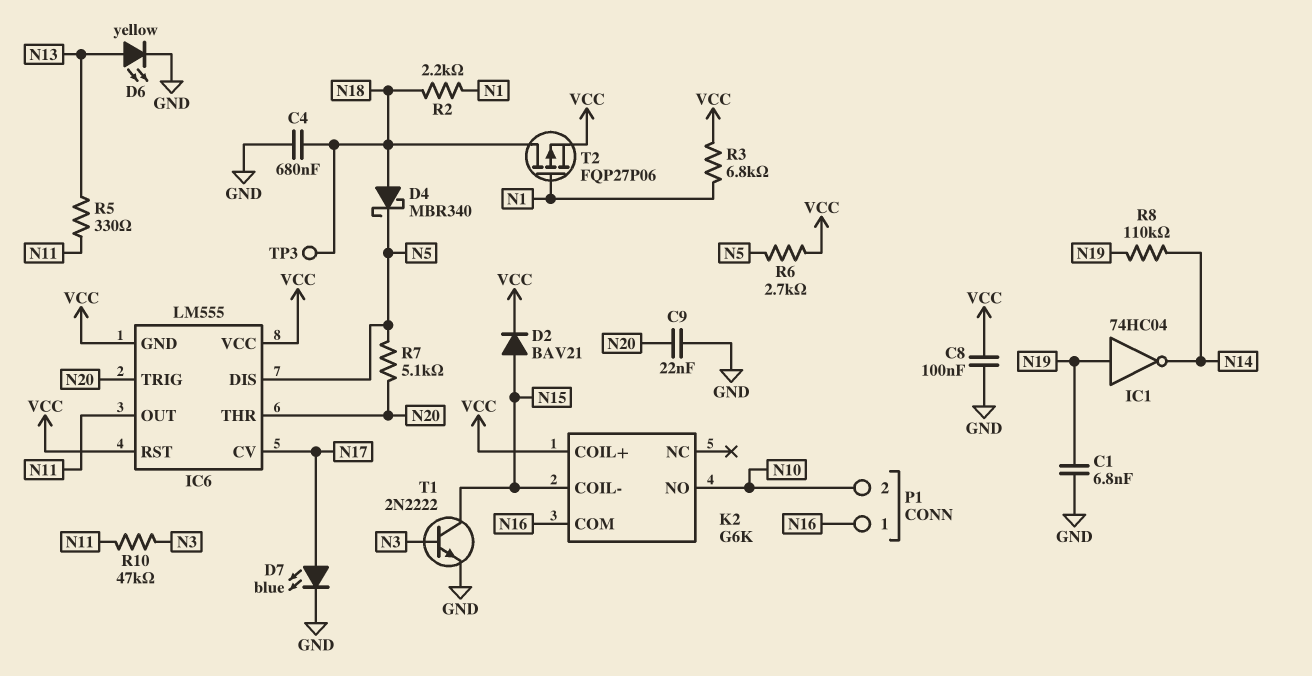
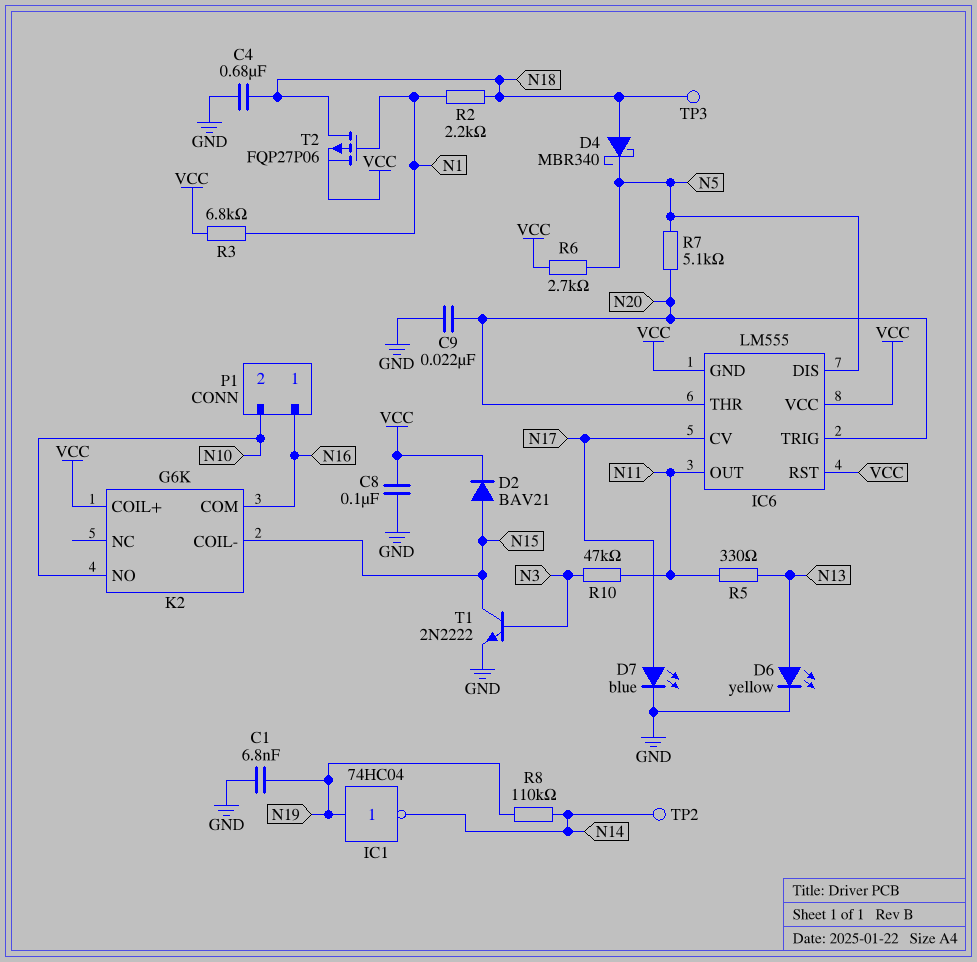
TP2: none -> test point (N14)

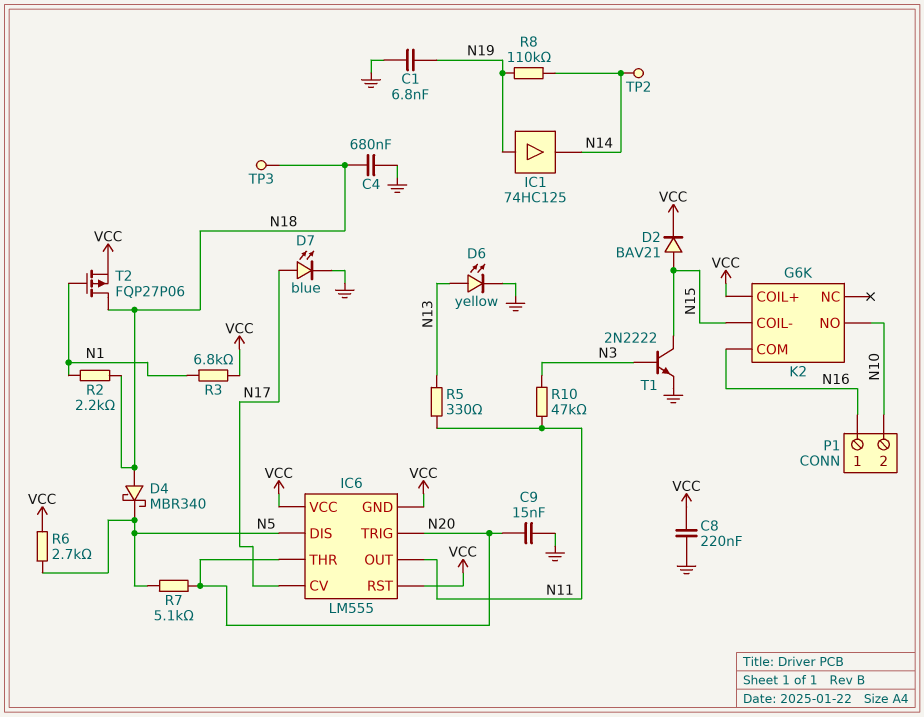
C8: 100nF (GND, VCC) -> 220nF (GND, VCC)
C9: 22nF (GND, N20) -> 15nF (GND, N20)
IC1: NOT 74HC04 (in N19, out N14) -> buffer 74HC125 (in N19, out N14)

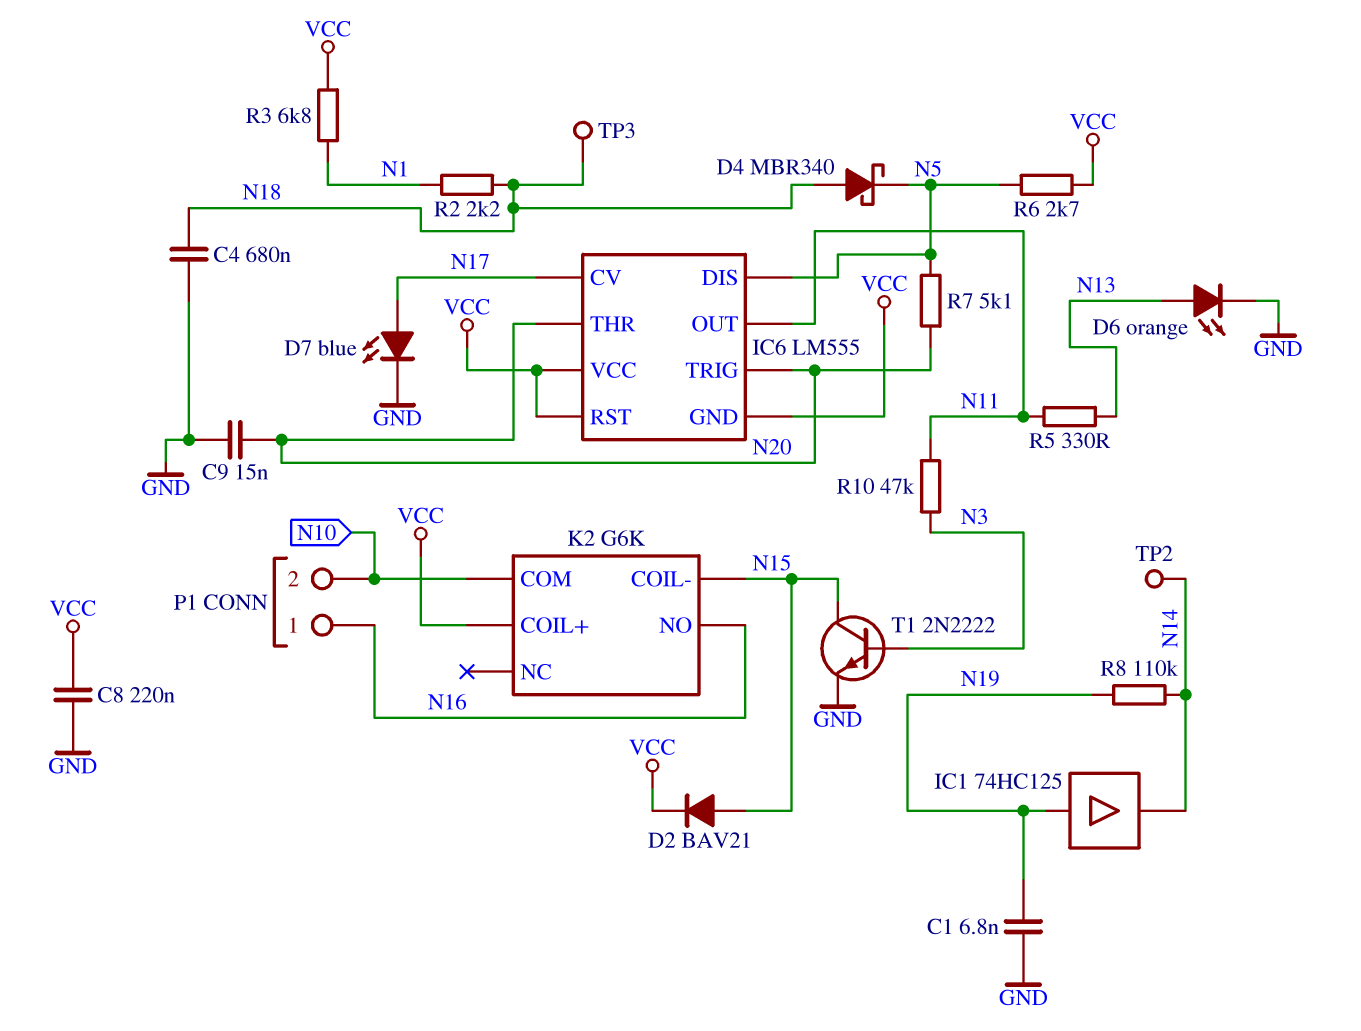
D6: LED yellow (A N13, K GND) -> LED orange (A N13, K GND)
K2 pin COM: N16 -> N10
K2 pin NO: N10 -> N16
T2: PMOS FQP27P06 (G N1, D N18, S VCC) -> none

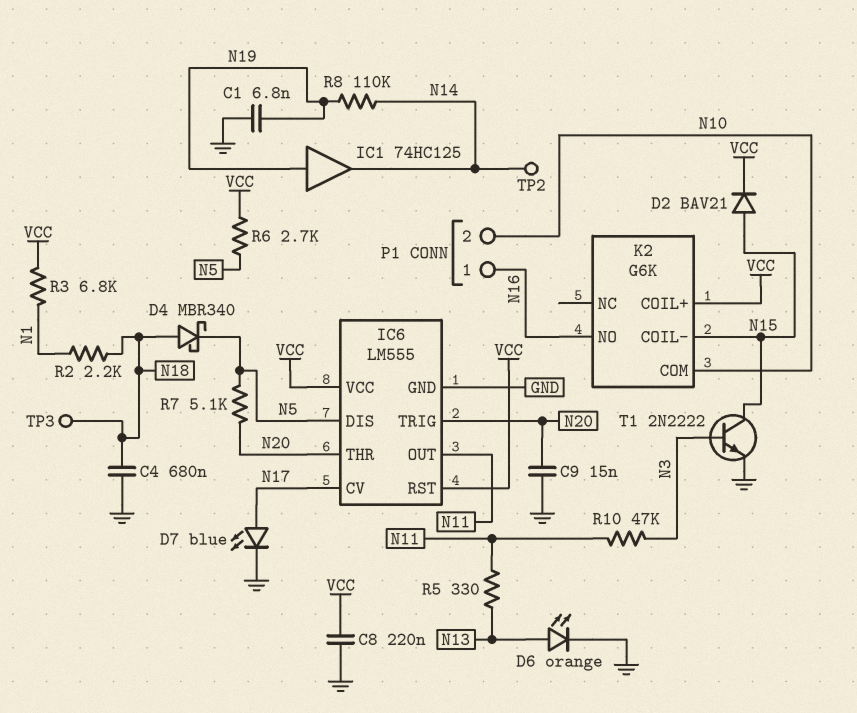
IC6 pin GND: VCC -> GND

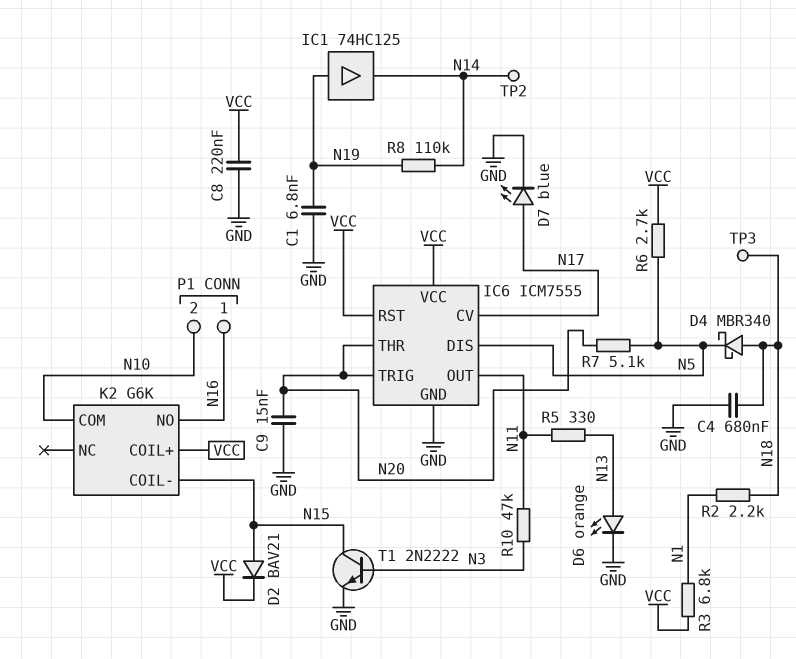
IC6: LM555 -> ICM7555

